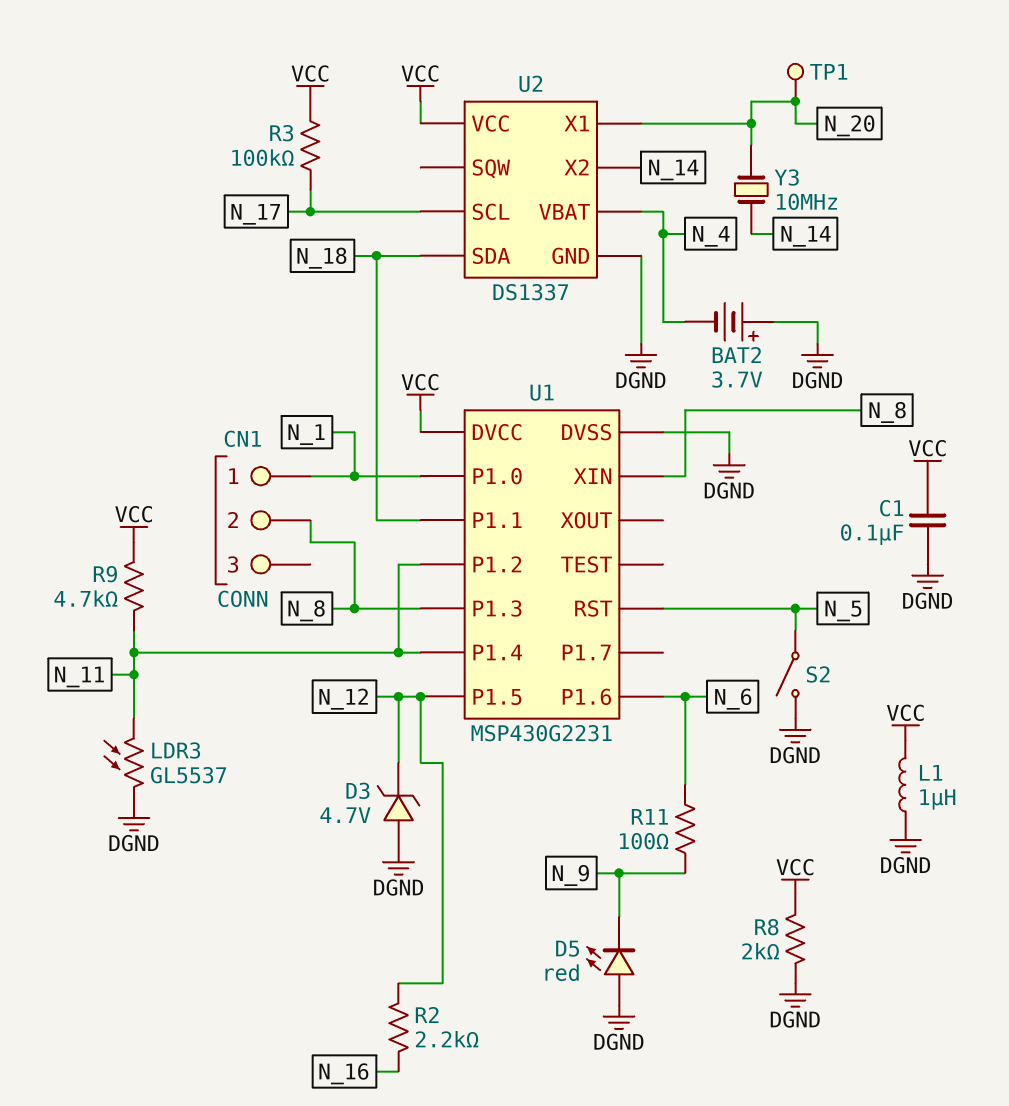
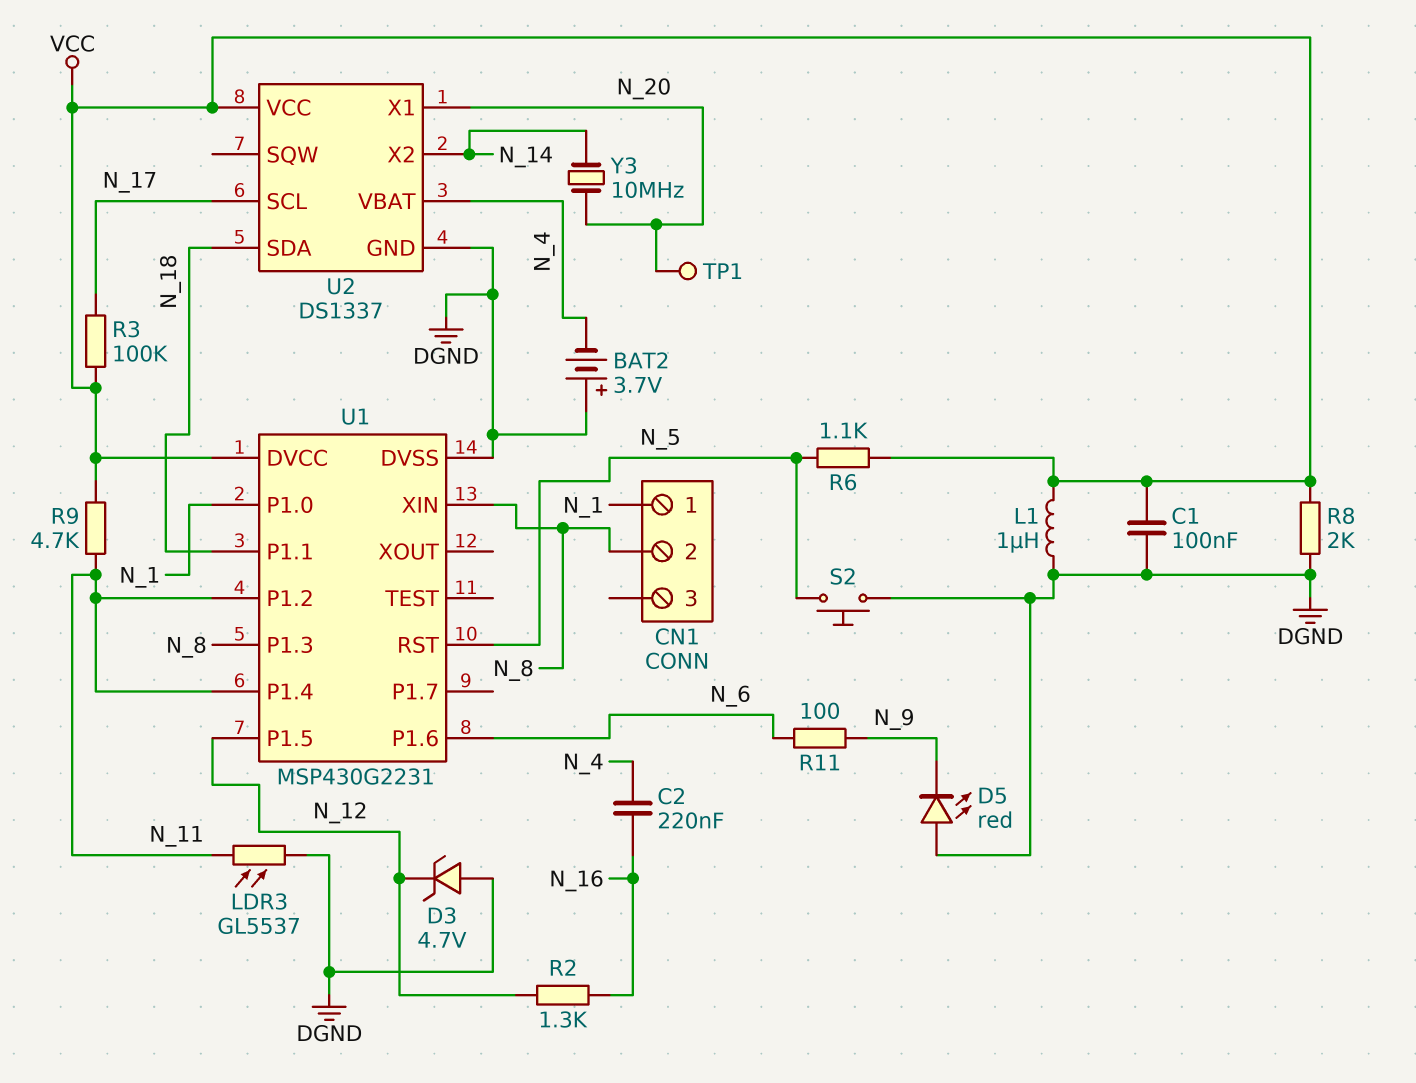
C2: none -> 220nF (N_4, N_16)
R2: 2.2k (N_12, N_16) -> 1.3k (N_12, N_16)
R6: none -> 1.1k (N_5, VCC)
S2: switch (DGND, N_5) -> button (DGND, N_5)

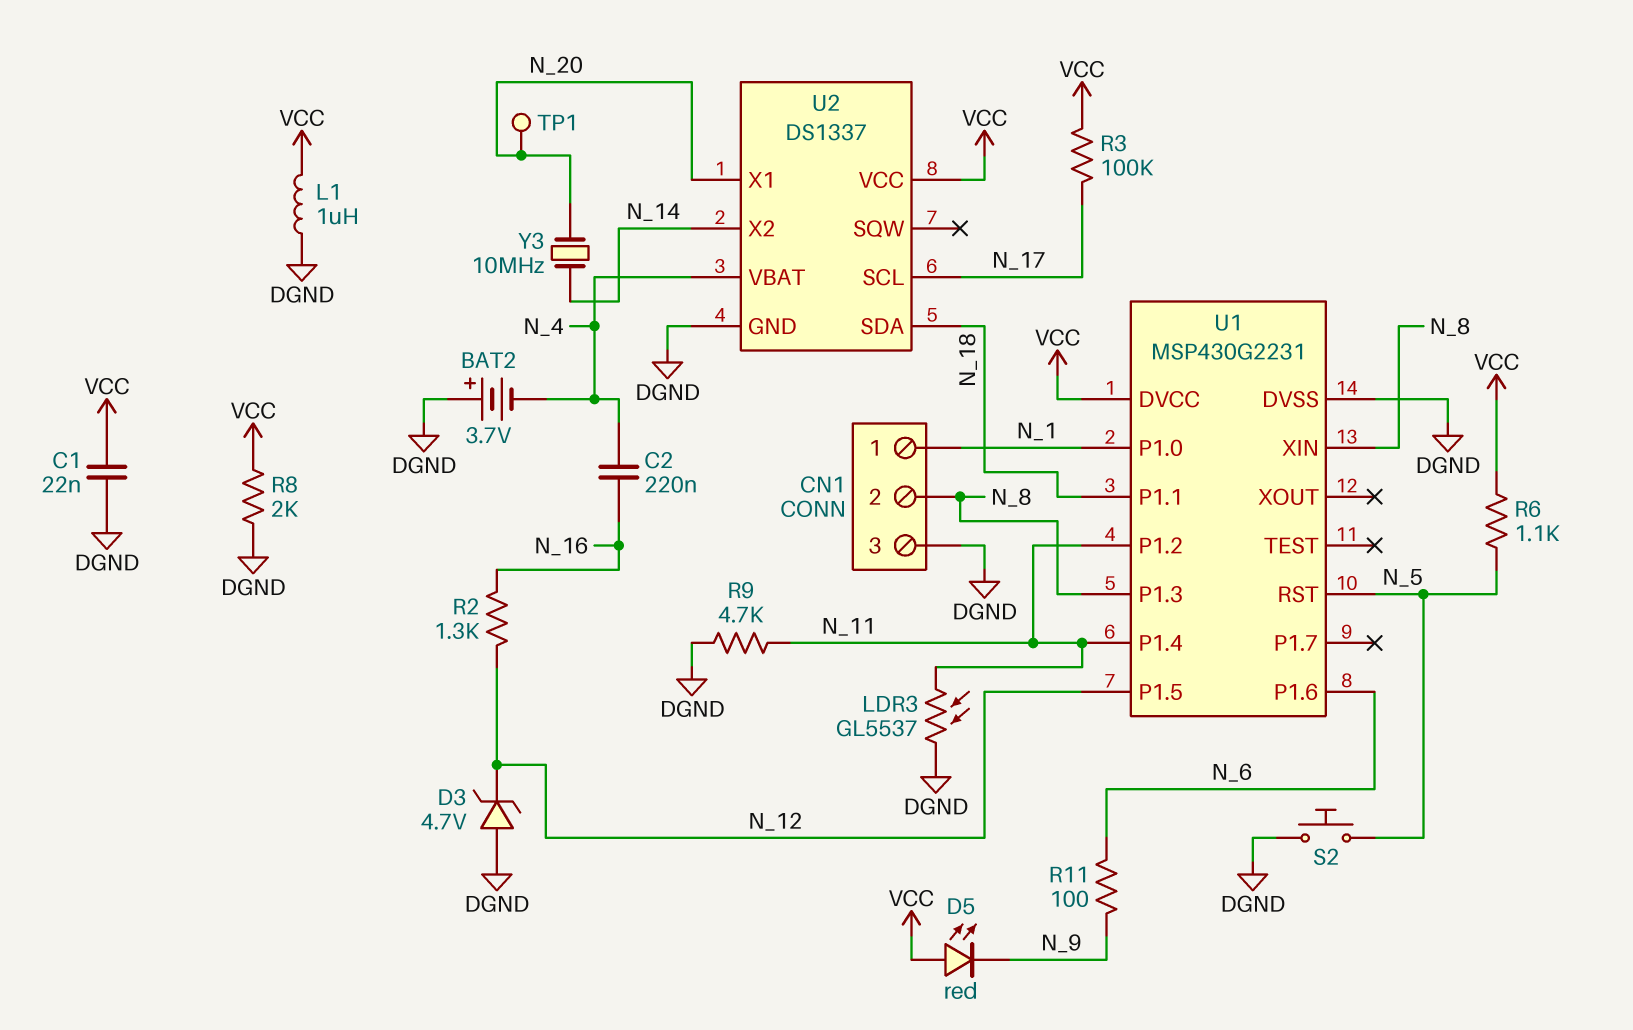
C1: 100nF (DGND, VCC) -> 22nF (DGND, VCC)
CN1 pin 3: none -> DGND
D5: LED red (A DGND, K N_9) -> LED red (A VCC, K N_9)
R9: 4.7k (N_11, VCC) -> 4.7k (DGND, N_11)

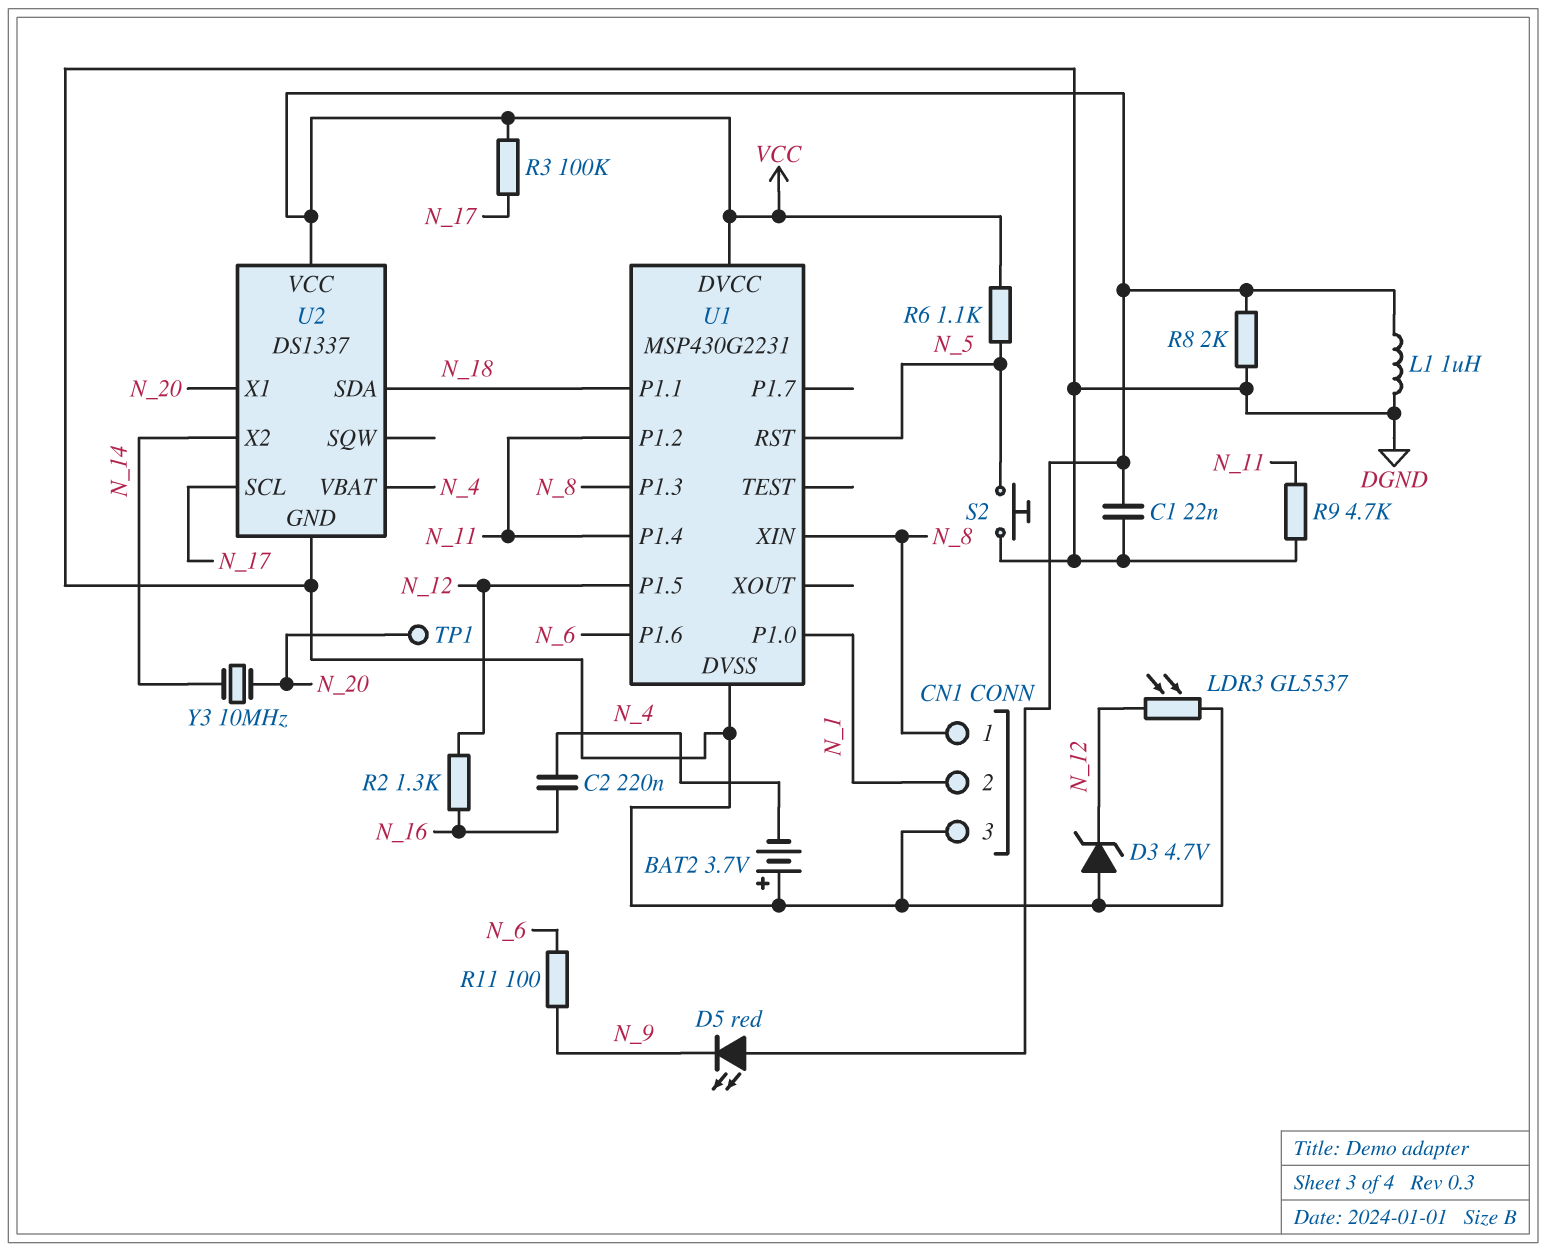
CN1 pin 1: N_1 -> N_8
CN1 pin 2: N_8 -> N_1
LDR3: GL5537 (DGND, N_11) -> GL5537 (DGND, N_12)

